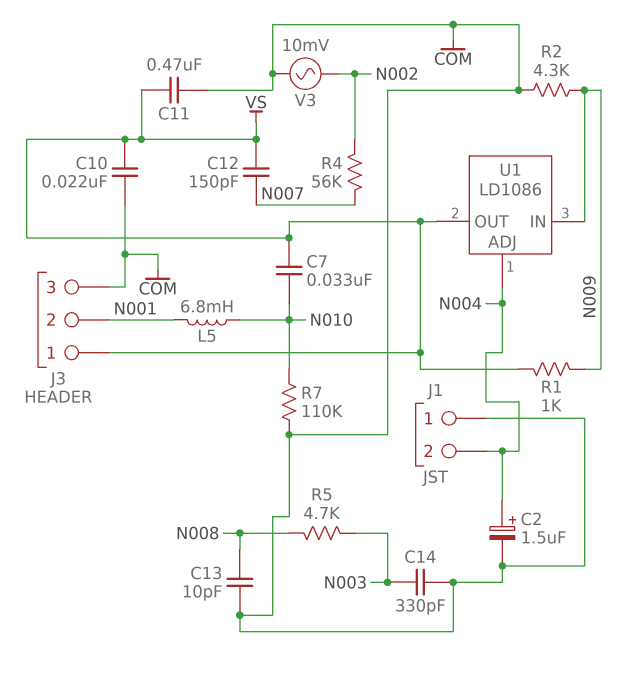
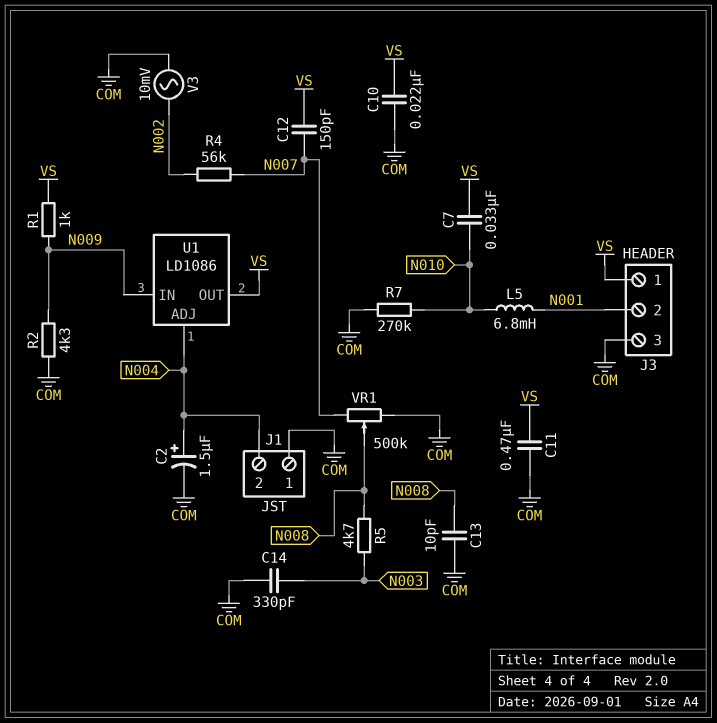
R7: 110k (COM, N010) -> 270k (COM, N010)
VR1: none -> 500k (COM, N007, wiper N008)

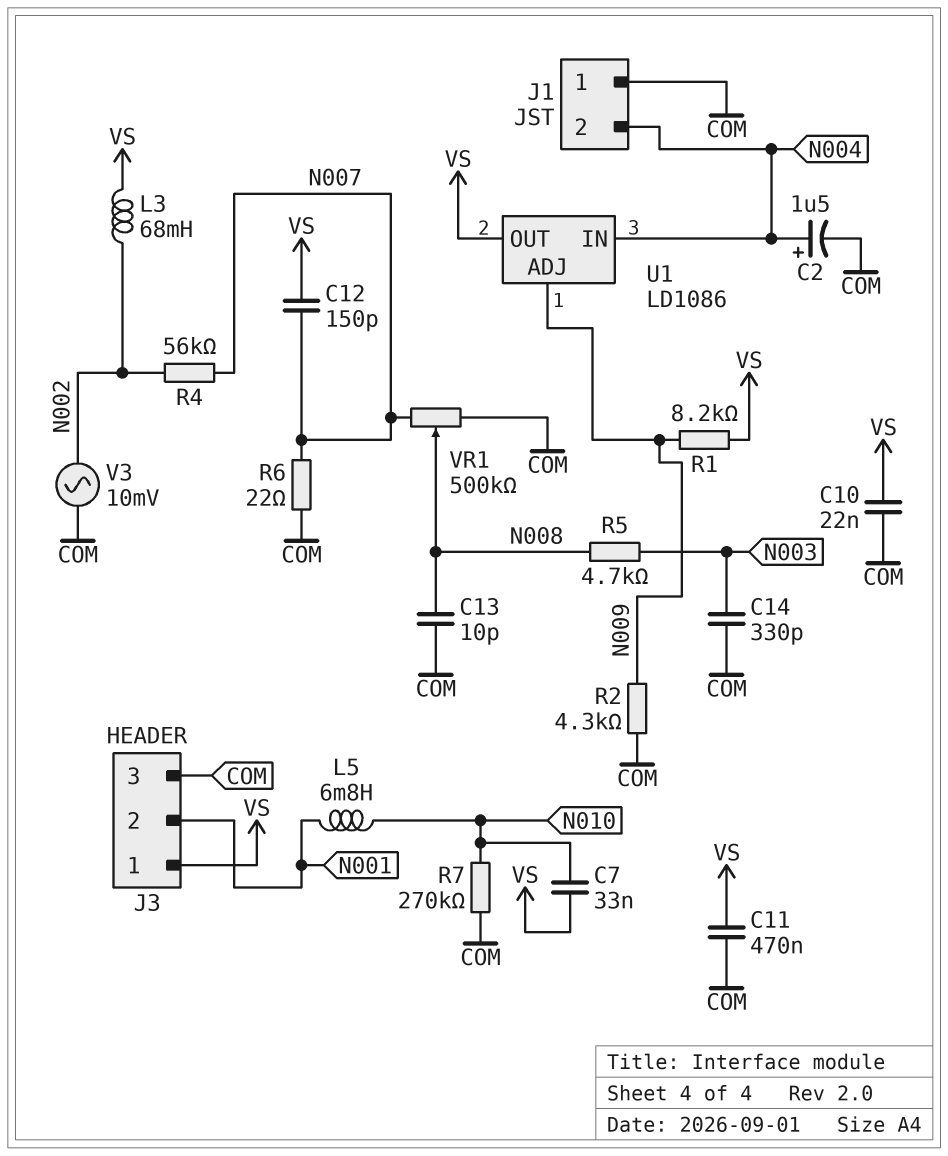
L3: none -> 68mH (N002, VS)
R1: 1k (N009, VS) -> 8.2k (N009, VS)
R6: none -> 22 (COM, N007)
U1 pin ADJ: N004 -> N009
U1 pin IN: N009 -> N004

